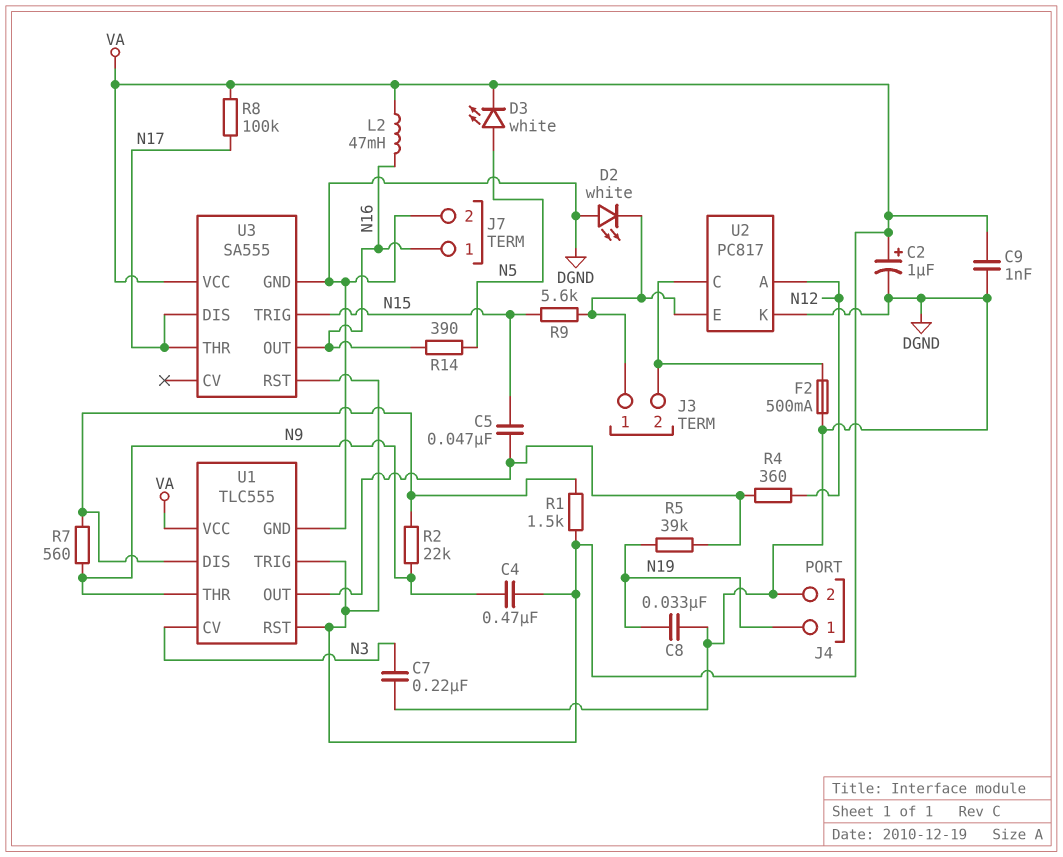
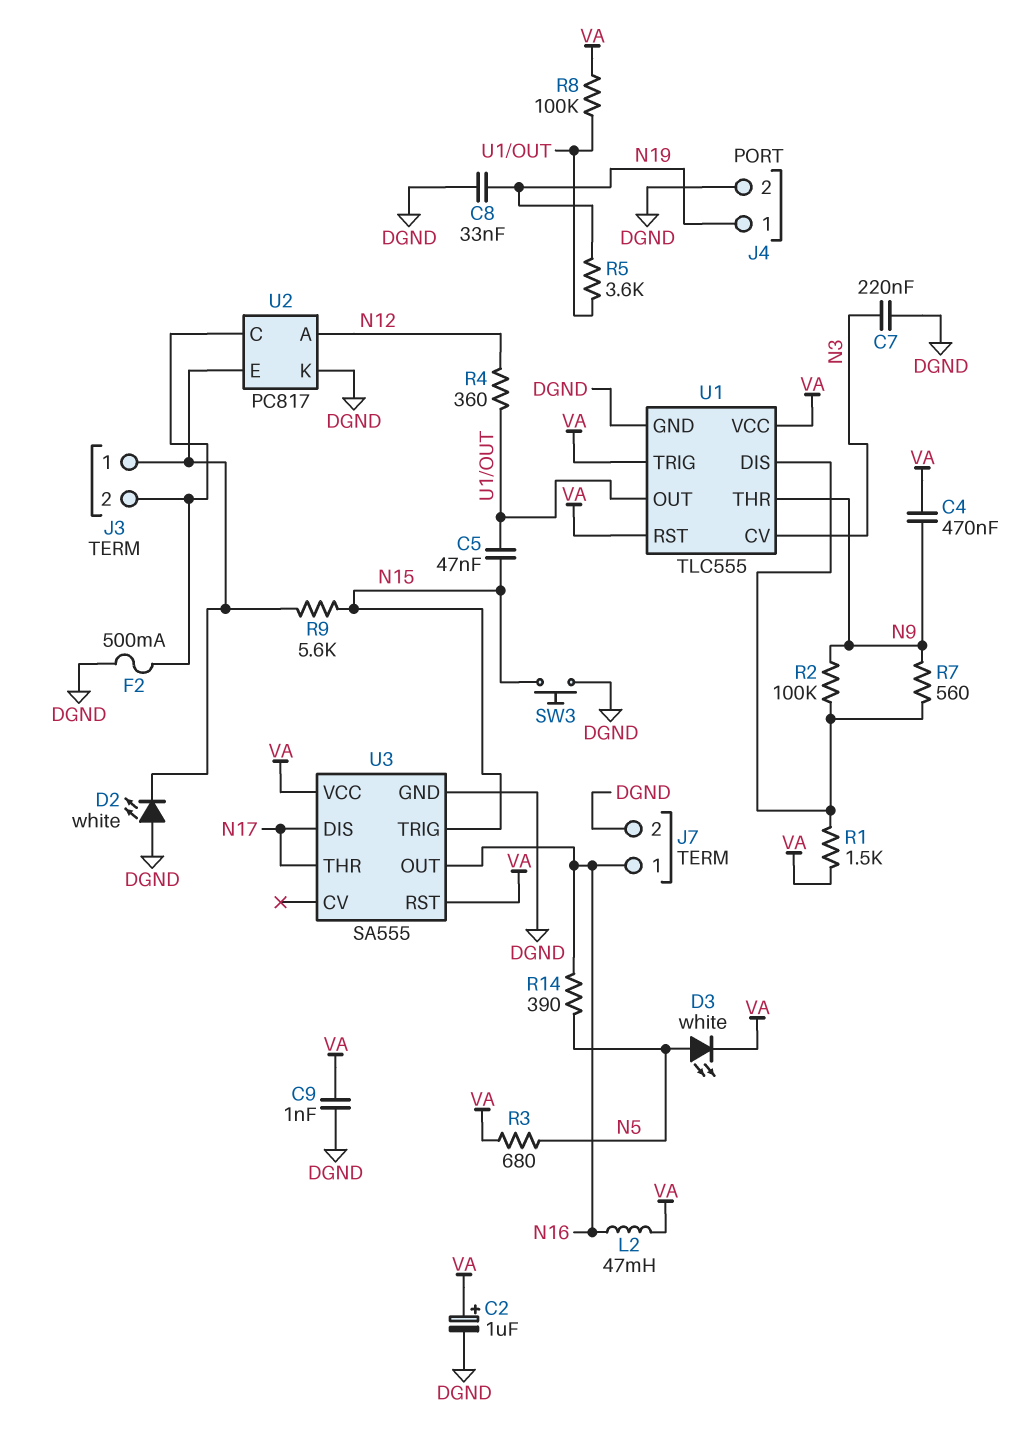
R2: 22k (N9, U1/DIS) -> 100k (N9, U1/DIS)
R3: none -> 680 (N5, VA)
R5: 39k (N19, U1/OUT) -> 3.6k (N19, U1/OUT)
R8: 100k (N17, VA) -> 100k (U1/OUT, VA)
SW3: none -> button (DGND, N15)

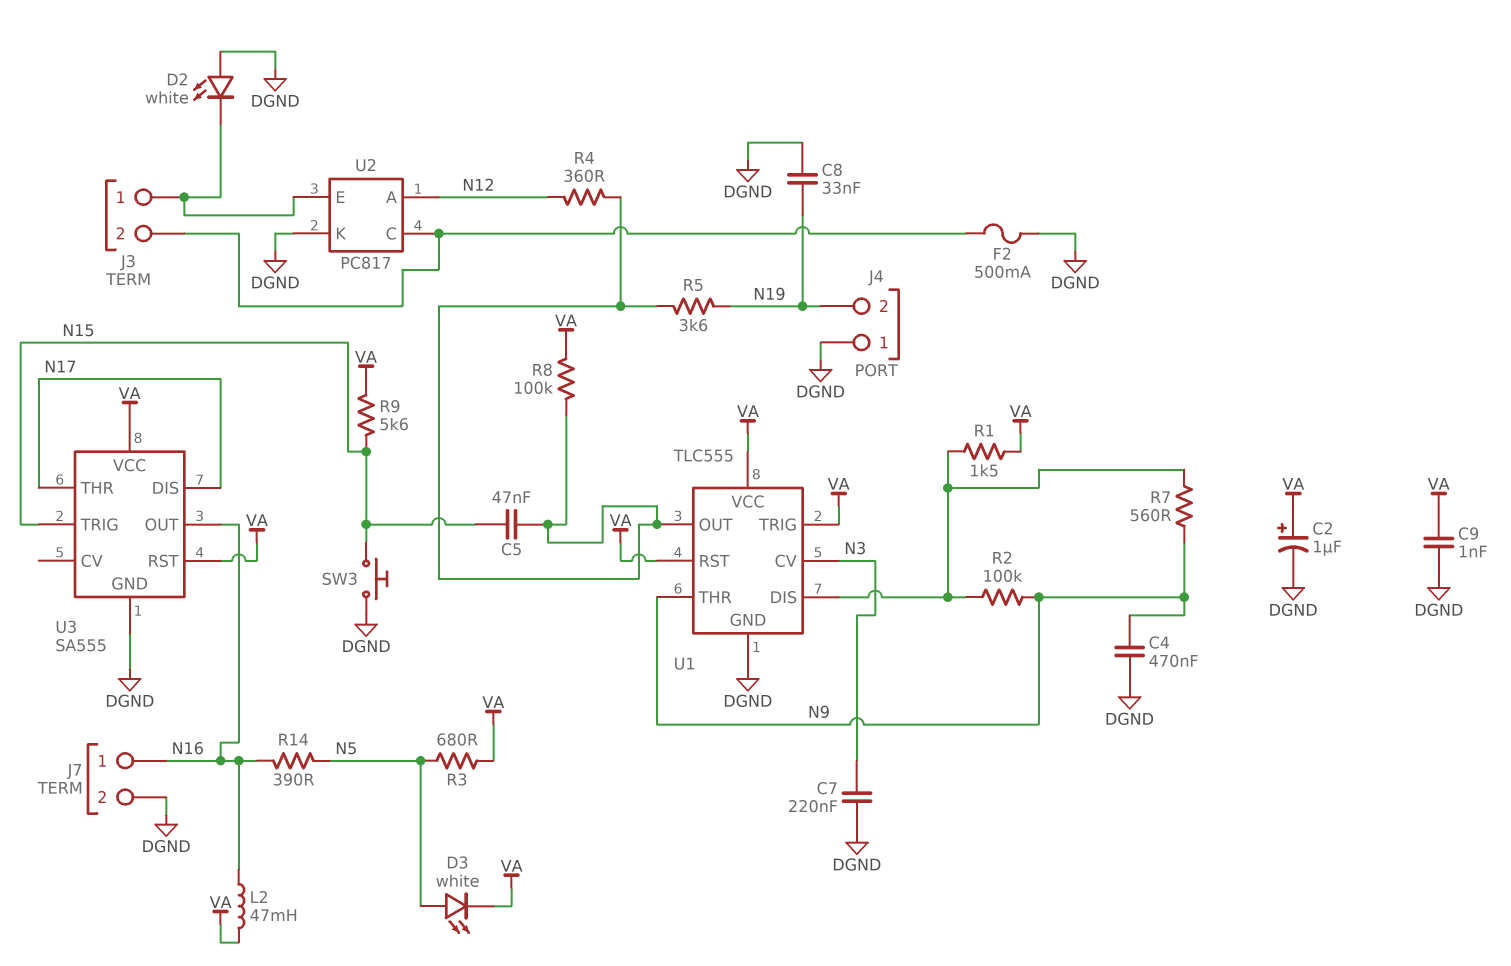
C4: 470nF (N9, VA) -> 470nF (DGND, N9)
J4 pin 1: N19 -> DGND
J4 pin 2: DGND -> N19
R9: 5.6k (J3/1, N15) -> 5.6k (N15, VA)

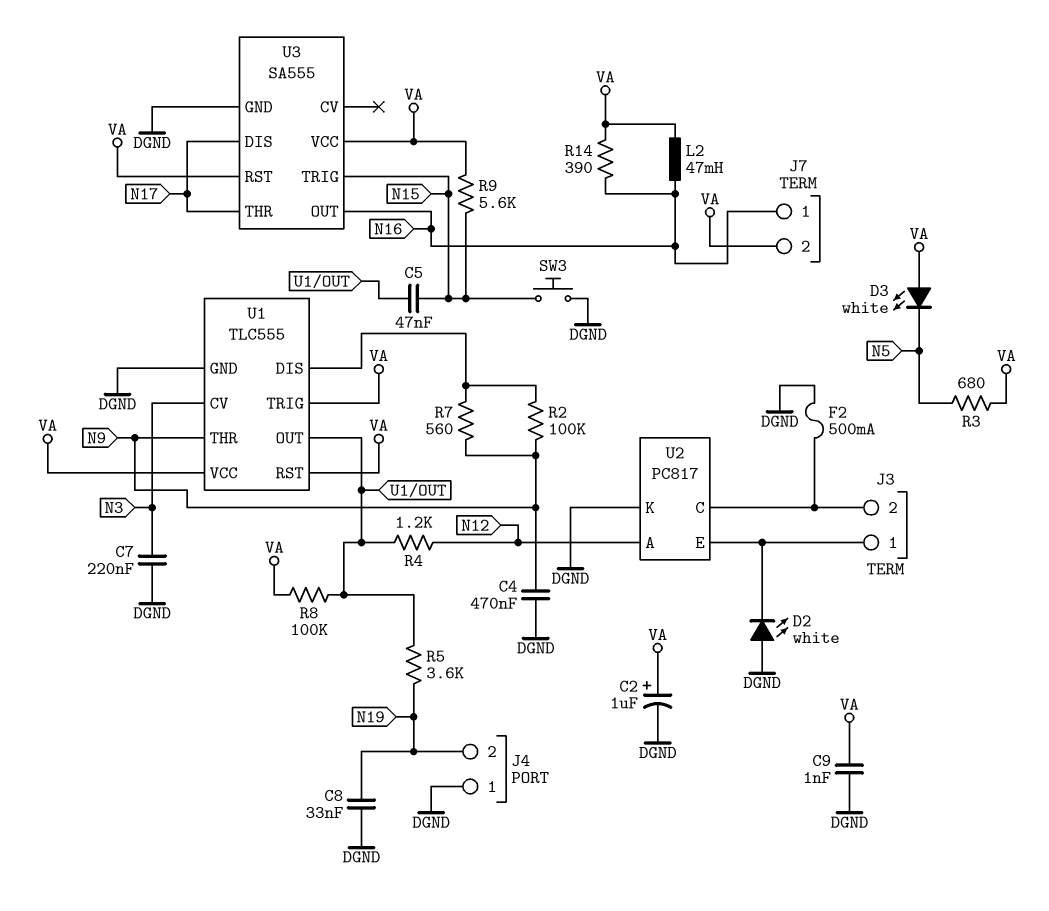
D3: LED white (A N5, K VA) -> LED white (A VA, K N5)
J7 pin 2: DGND -> VA
R1: 1.5k (U1/DIS, VA) -> none
R4: 360 (N12, U1/OUT) -> 1.2k (N12, U1/OUT)
R14: 390 (N5, N16) -> 390 (N16, VA)

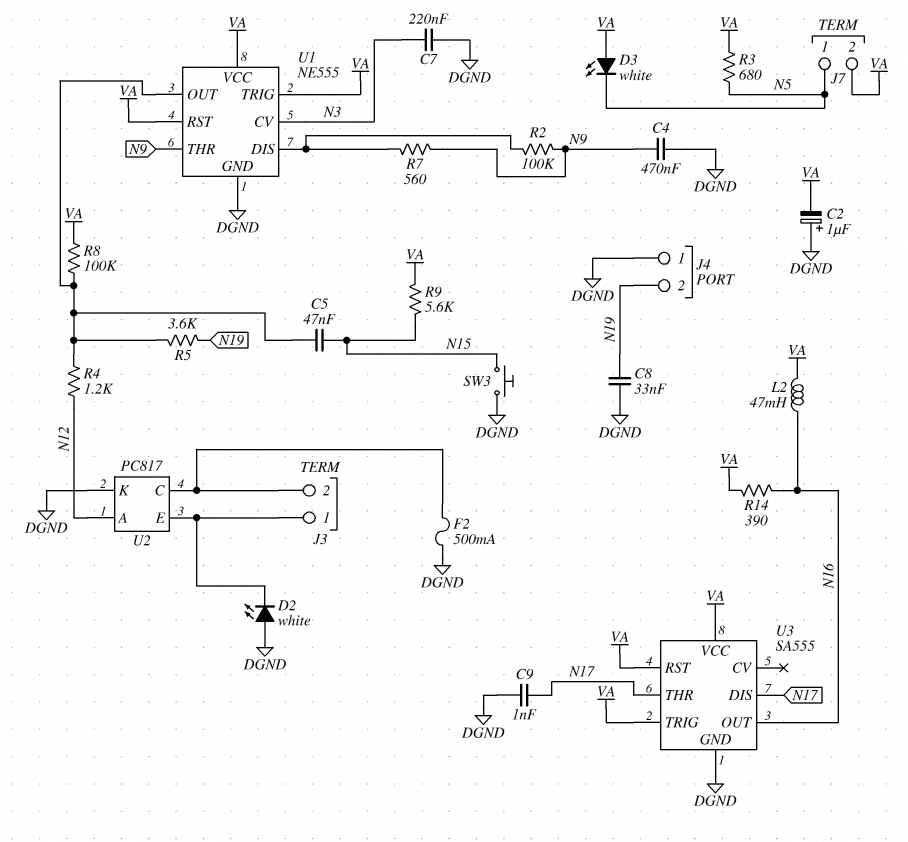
C2: 1uF (plus VA, minus DGND) -> 1uF (plus DGND, minus VA)
C9: 1nF (DGND, VA) -> 1nF (DGND, N17)
J7 pin 1: N16 -> N5
U1: TLC555 -> NE555
U3 pin TRIG: N15 -> VA

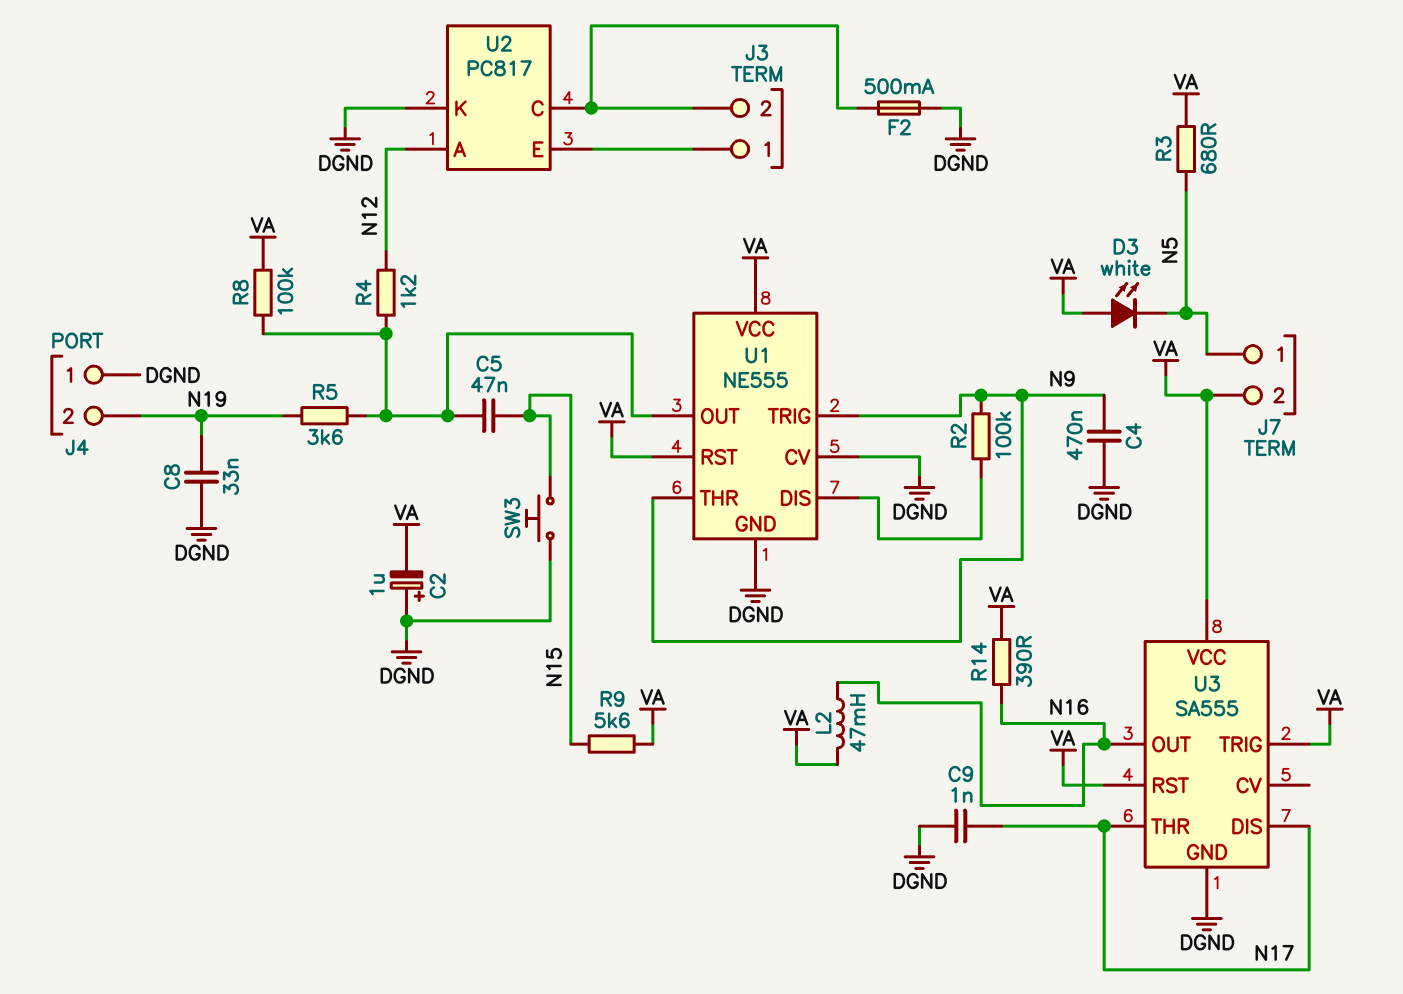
C7: 220nF (DGND, N3) -> none
D2: LED white (A DGND, K J3/1) -> none
R7: 560 (N9, U1/DIS) -> none
U1 pin CV: N3 -> DGND
U1 pin TRIG: VA -> N9

